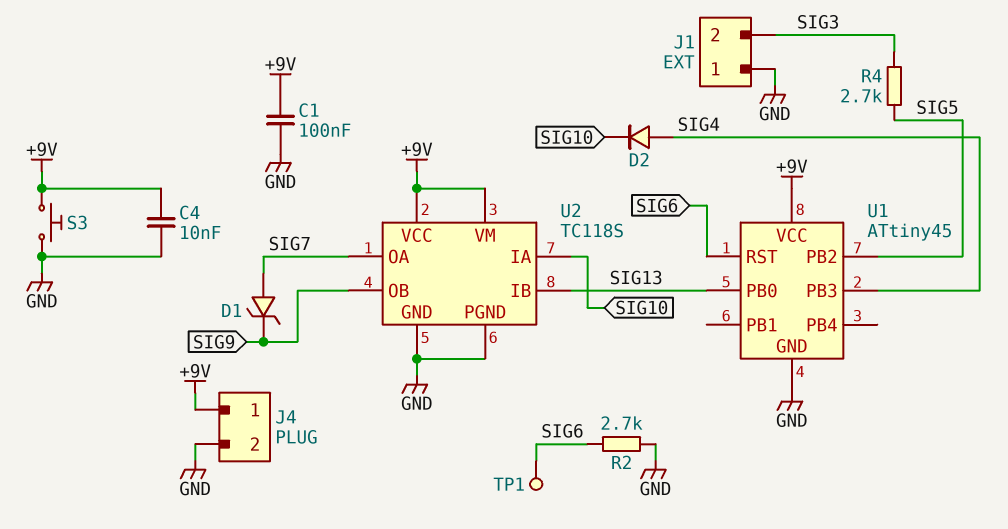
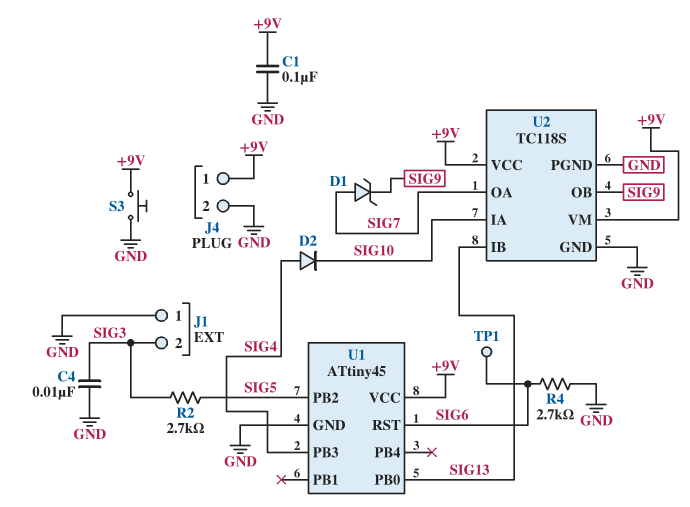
C4: 10nF (+9V, GND) -> 10nF (GND, SIG3)
R2: 2.7k (GND, SIG6) -> 2.7k (SIG3, SIG5)
R4: 2.7k (SIG3, SIG5) -> 2.7k (GND, SIG6)

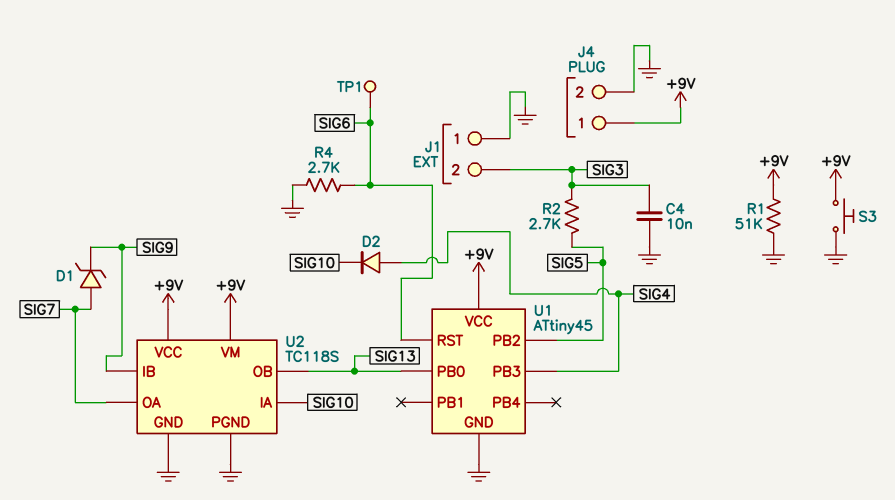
C1: 100nF (+9V, GND) -> none
R1: none -> 51k (+9V, GND)
U2 pin IB: SIG13 -> SIG9
U2 pin OB: SIG9 -> SIG13

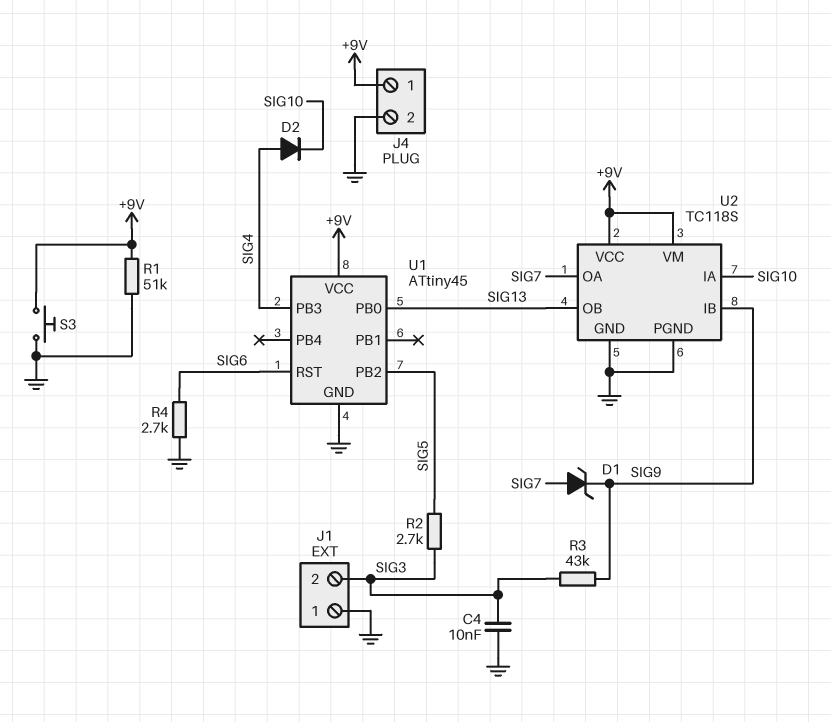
R3: none -> 43k (SIG3, SIG9)
TP1: test point (SIG6) -> none

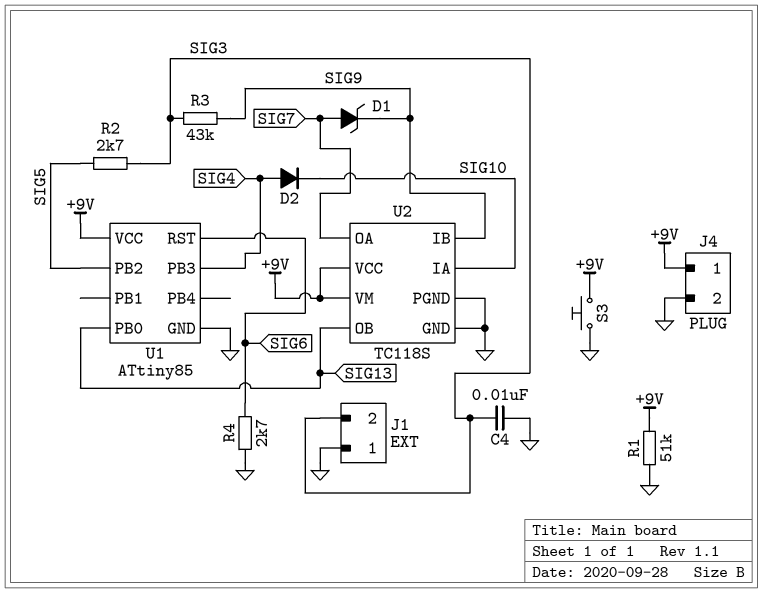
U1: ATtiny45 -> ATtiny85

